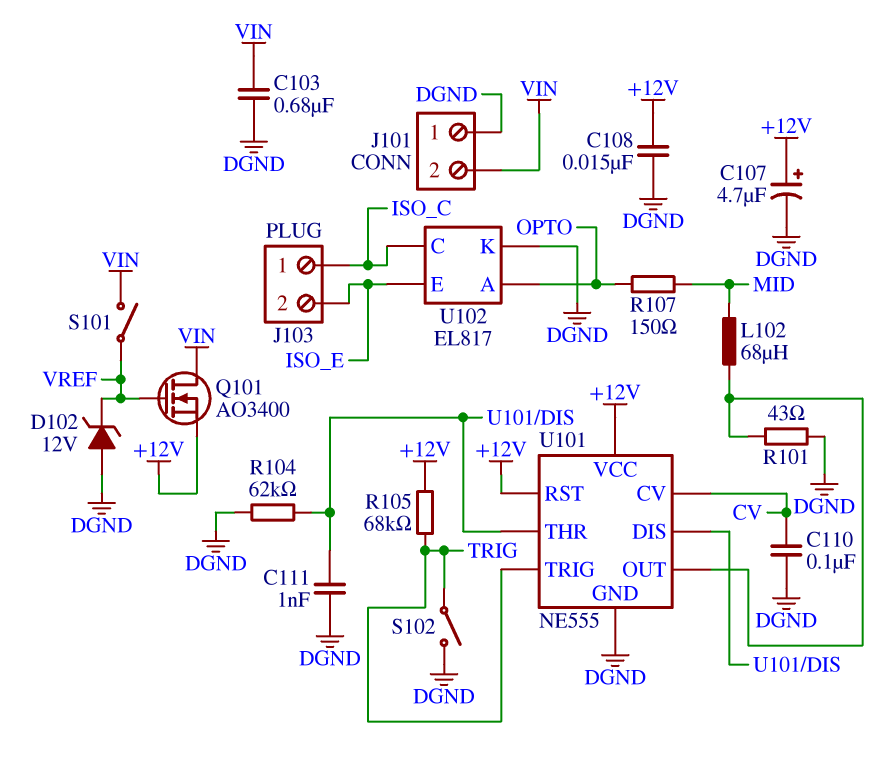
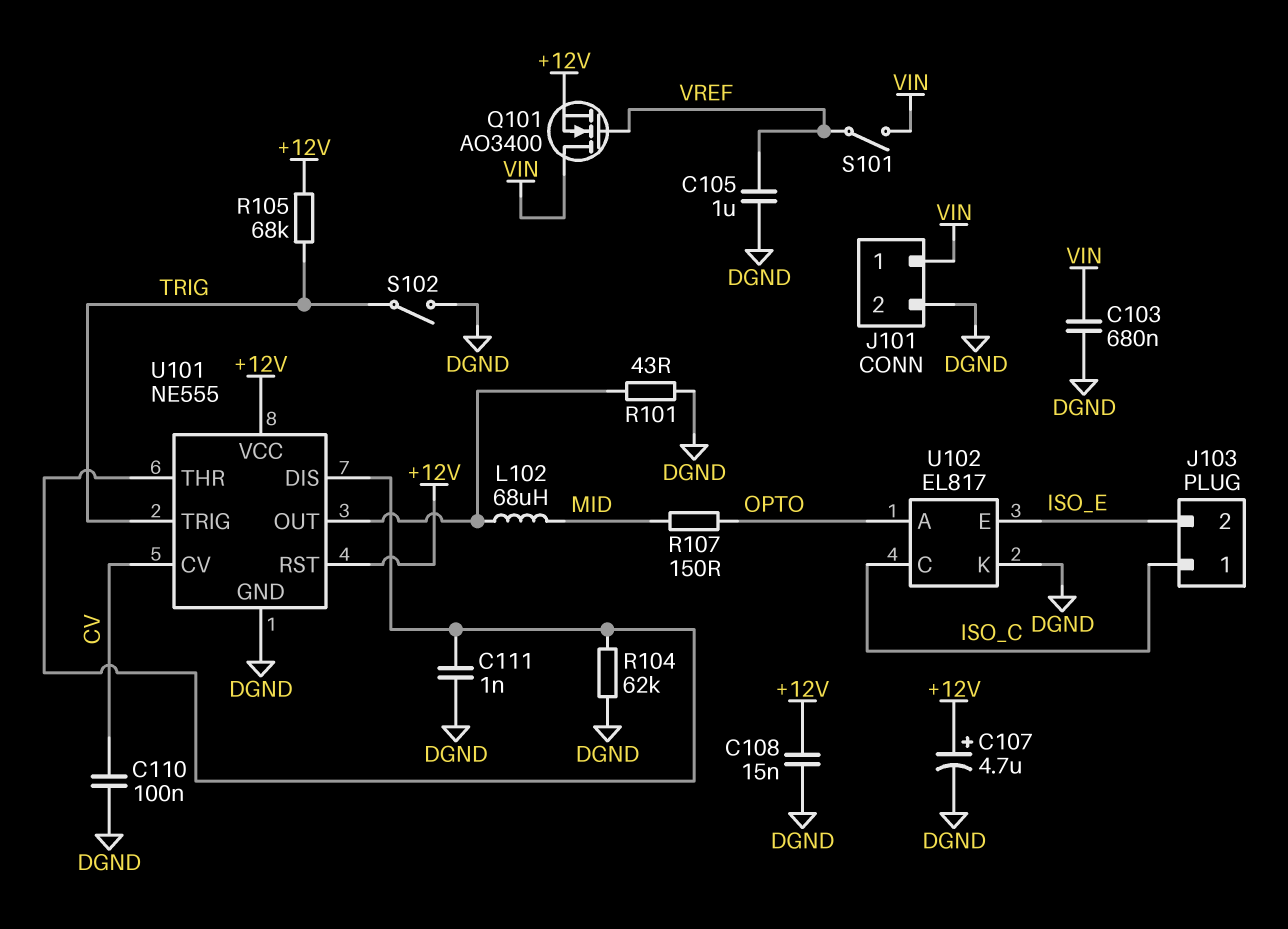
C105: none -> 1uF (DGND, VREF)
D102: zener 12V (A DGND, K VREF) -> none
J101 pin 1: DGND -> VIN
J101 pin 2: VIN -> DGND

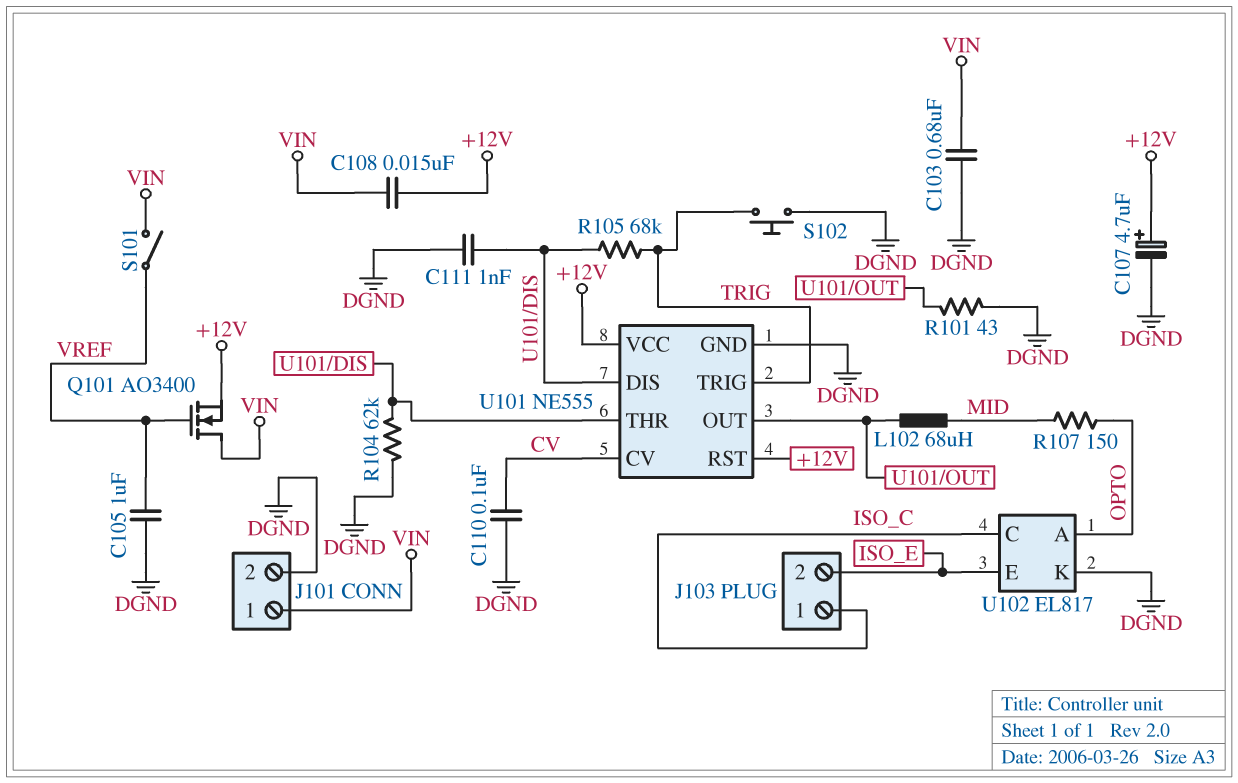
C108: 15nF (+12V, DGND) -> 15nF (+12V, VIN)
R105: 68k (+12V, TRIG) -> 68k (TRIG, U101/DIS)
S102: switch (DGND, TRIG) -> button (DGND, TRIG)

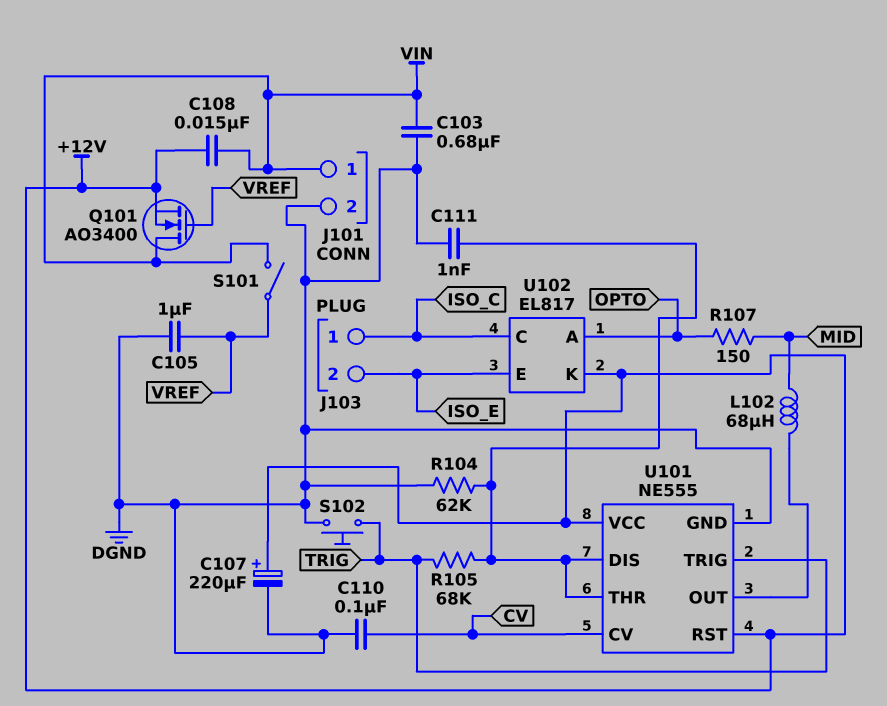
C107: 4.7uF (plus +12V, minus DGND) -> 220uF (plus +12V, minus DGND)
R101: 43 (DGND, U101/OUT) -> none
U102 pin K: DGND -> +12V

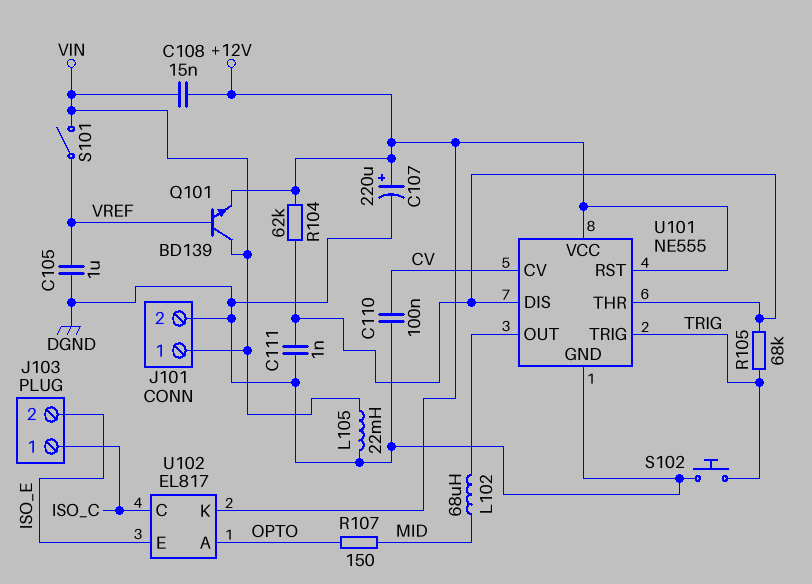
C103: 680nF (DGND, VIN) -> none
L105: none -> 22mH (DGND, VIN)
Q101: NMOS AO3400 (G VREF, D VIN, S +12V) -> NPN BD139 (B VREF, C VIN, E +12V)
R104: 62k (DGND, U101/DIS) -> 62k (+12V, U101/DIS)

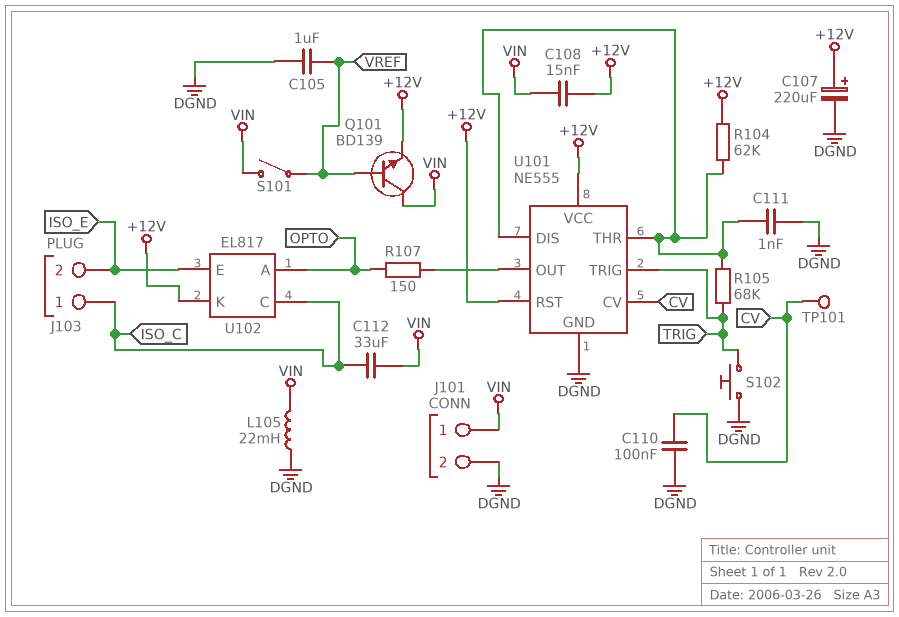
C112: none -> 33uF (ISO_C, VIN)
L102: 68uH (MID, U101/OUT) -> none
R107: 150 (MID, OPTO) -> 150 (OPTO, U101/OUT)
TP101: none -> test point (CV)

